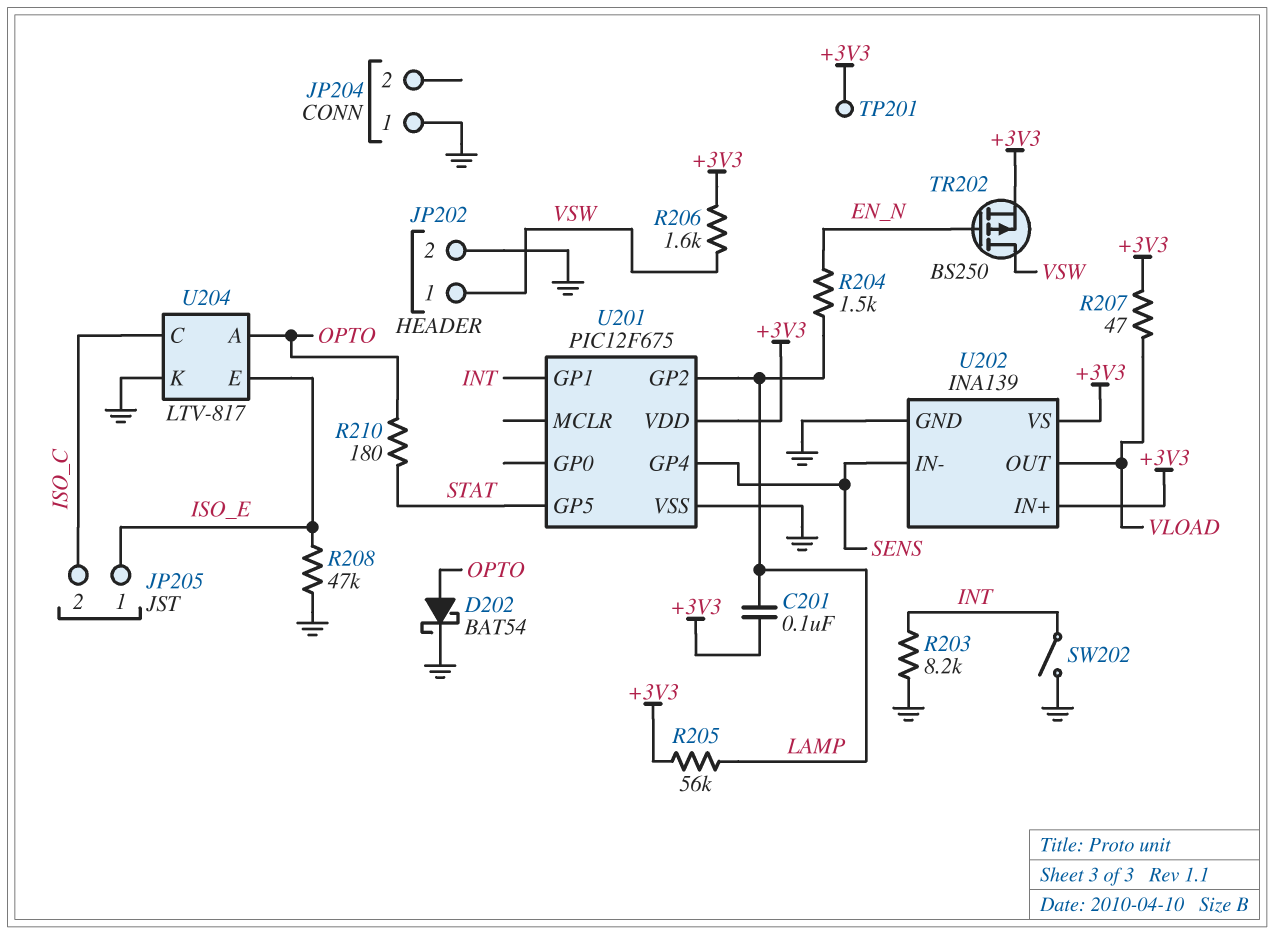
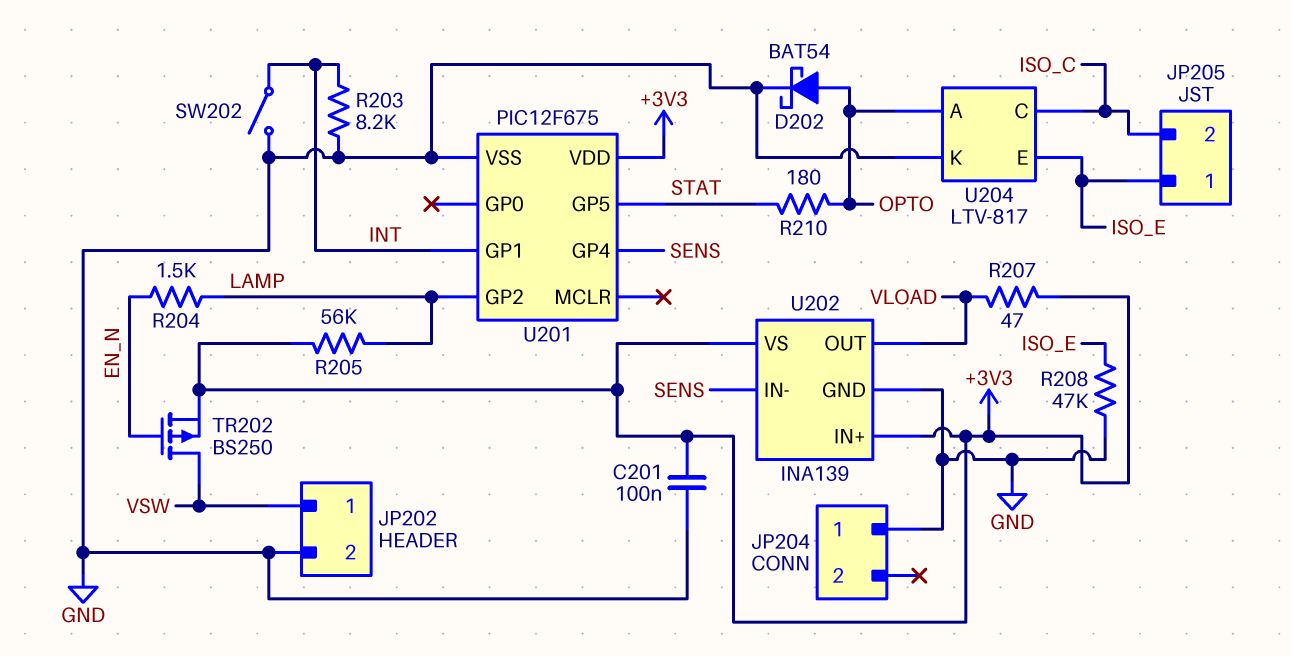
C201: 100nF (+3V3, LAMP) -> 100nF (+3V3, GND)
R206: 1.6k (+3V3, VSW) -> none
TP201: test point (+3V3) -> none

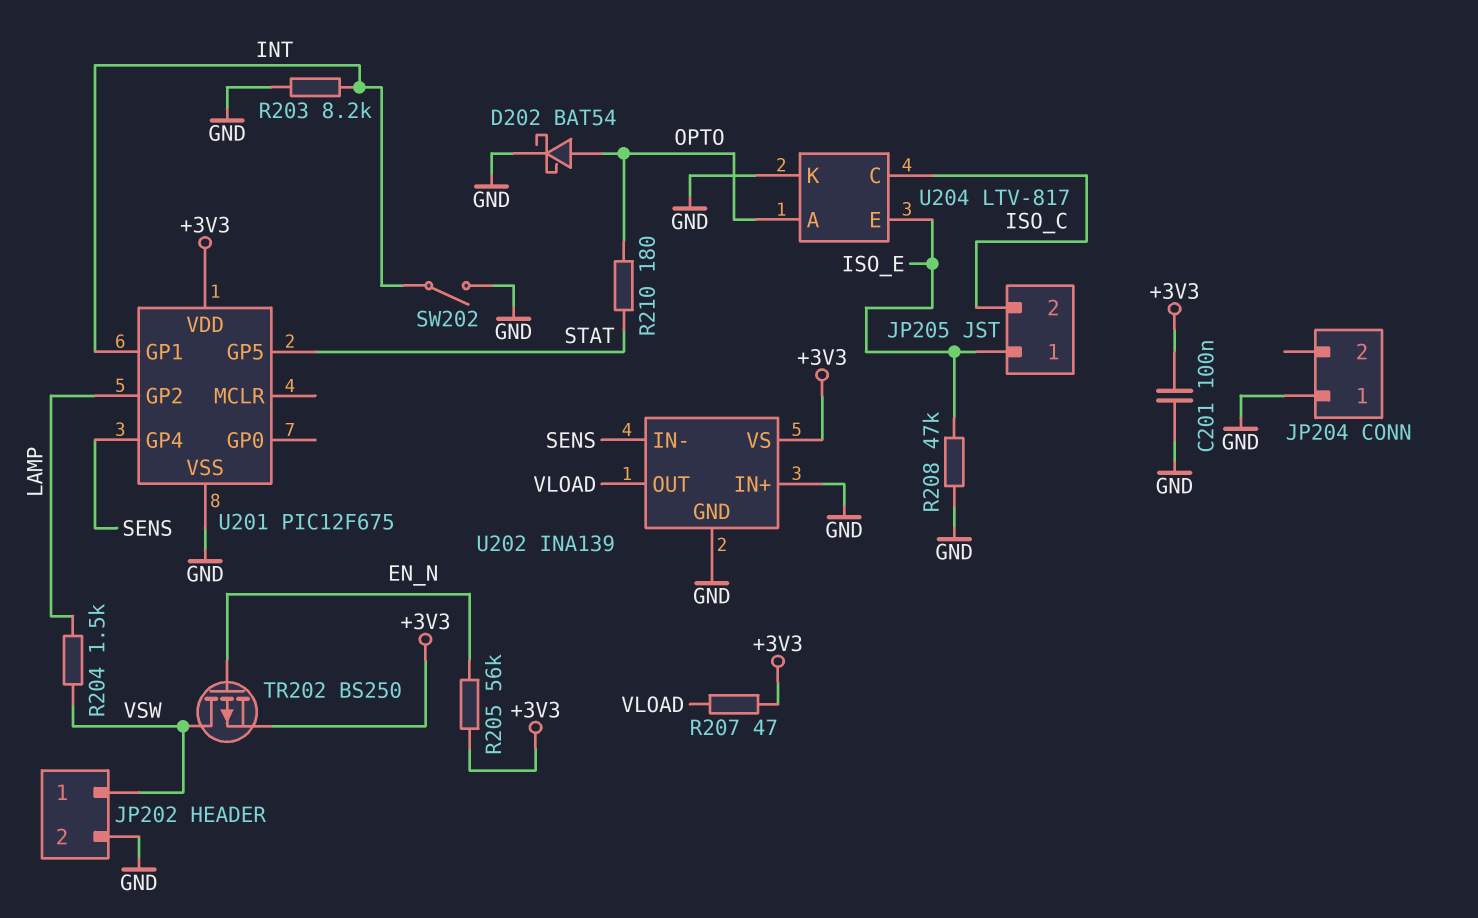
R204: 1.5k (EN_N, LAMP) -> 1.5k (LAMP, VSW)
R205: 56k (+3V3, LAMP) -> 56k (+3V3, EN_N)
U202 pin IN+: +3V3 -> GND

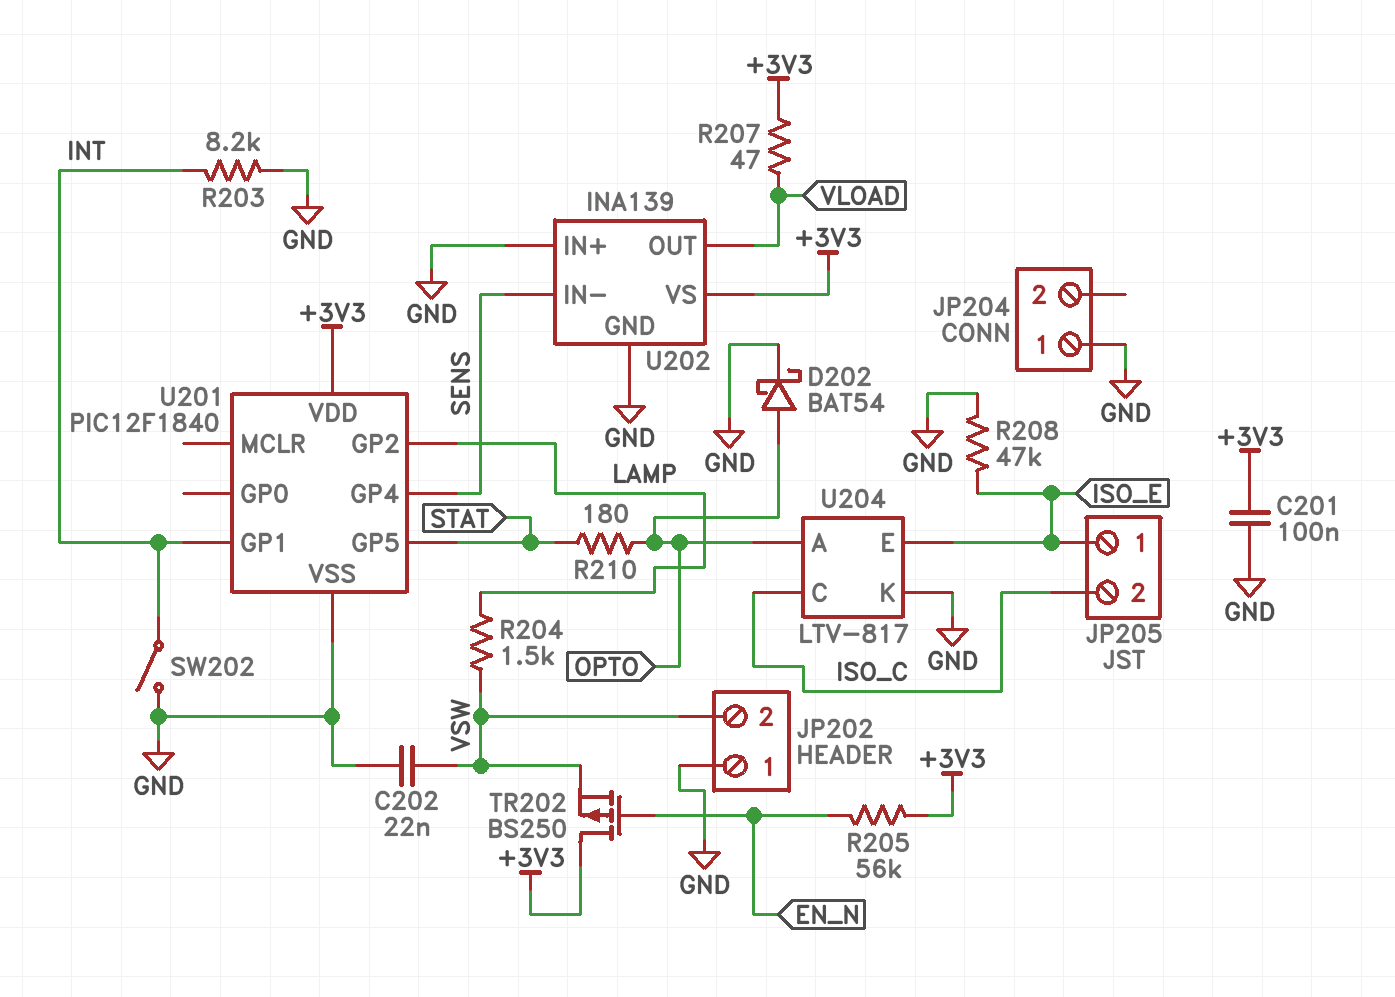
C202: none -> 22nF (GND, VSW)
JP202 pin 1: VSW -> GND
JP202 pin 2: GND -> VSW
TR202: PMOS BS250 (G EN_N, D VSW, S +3V3) -> PMOS BS250 (G EN_N, D +3V3, S VSW)
U201: PIC12F675 -> PIC12F1840

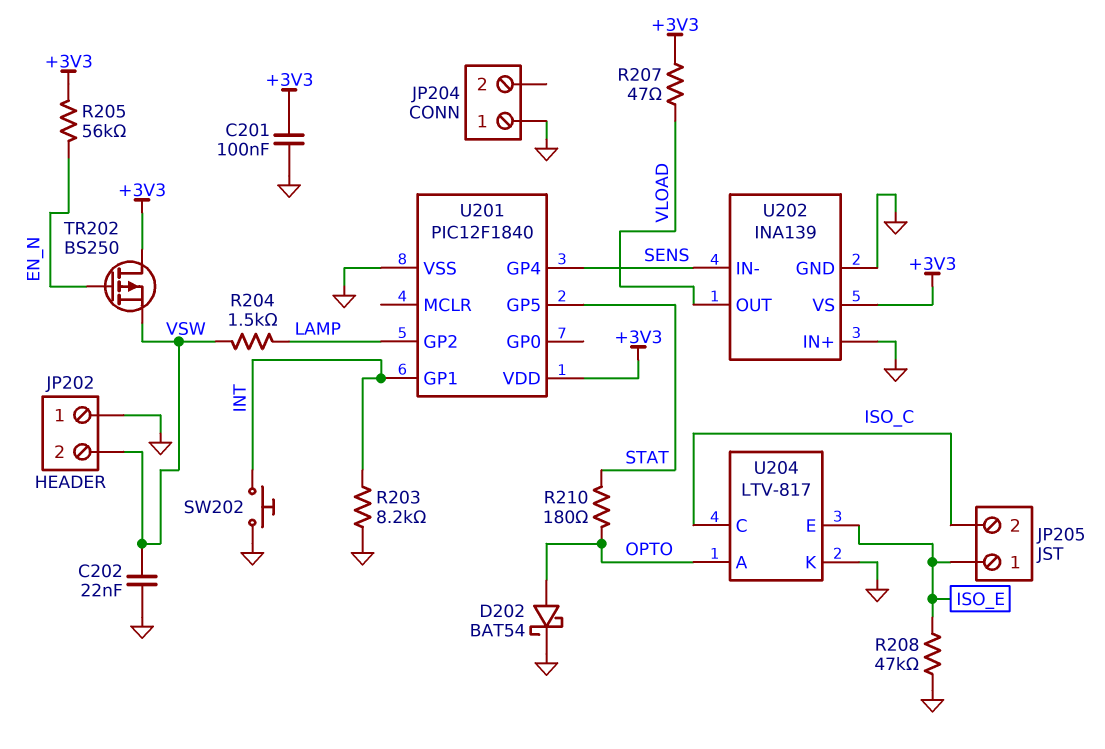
SW202: switch (GND, INT) -> button (GND, INT)

